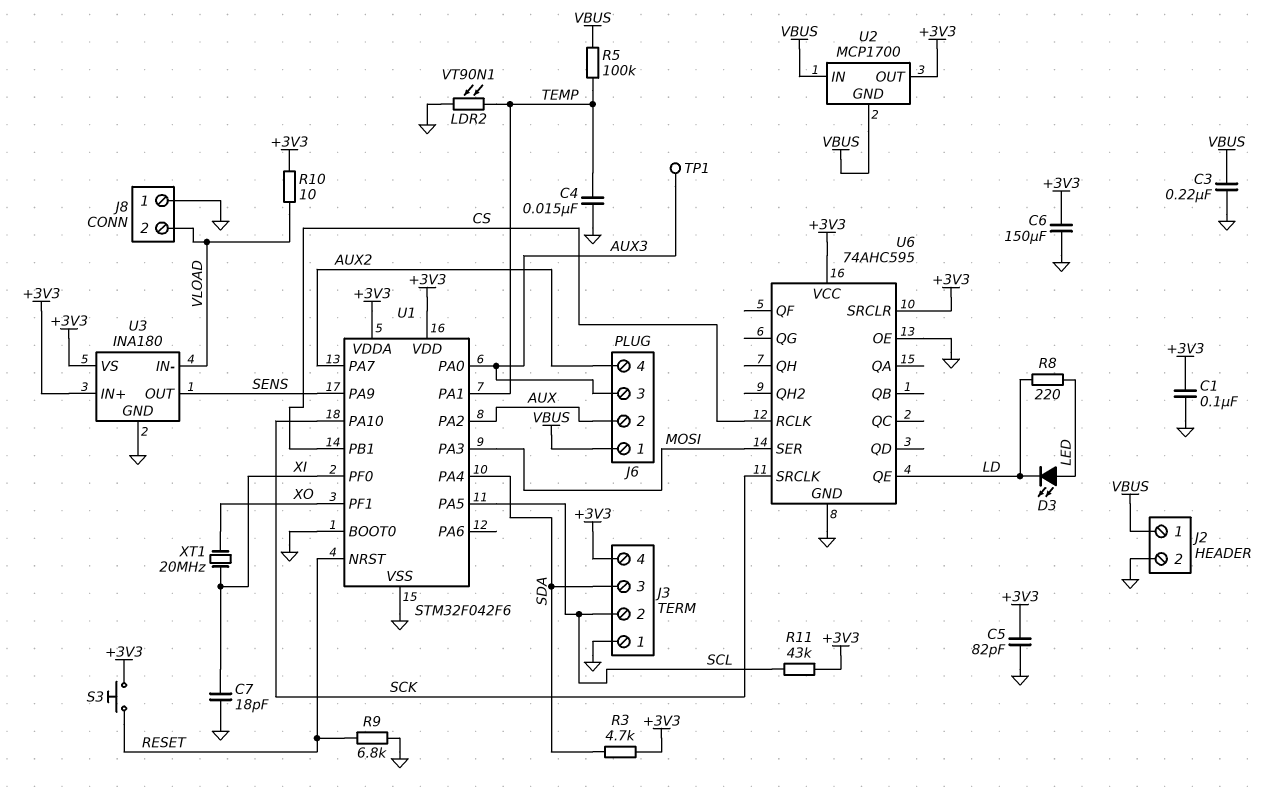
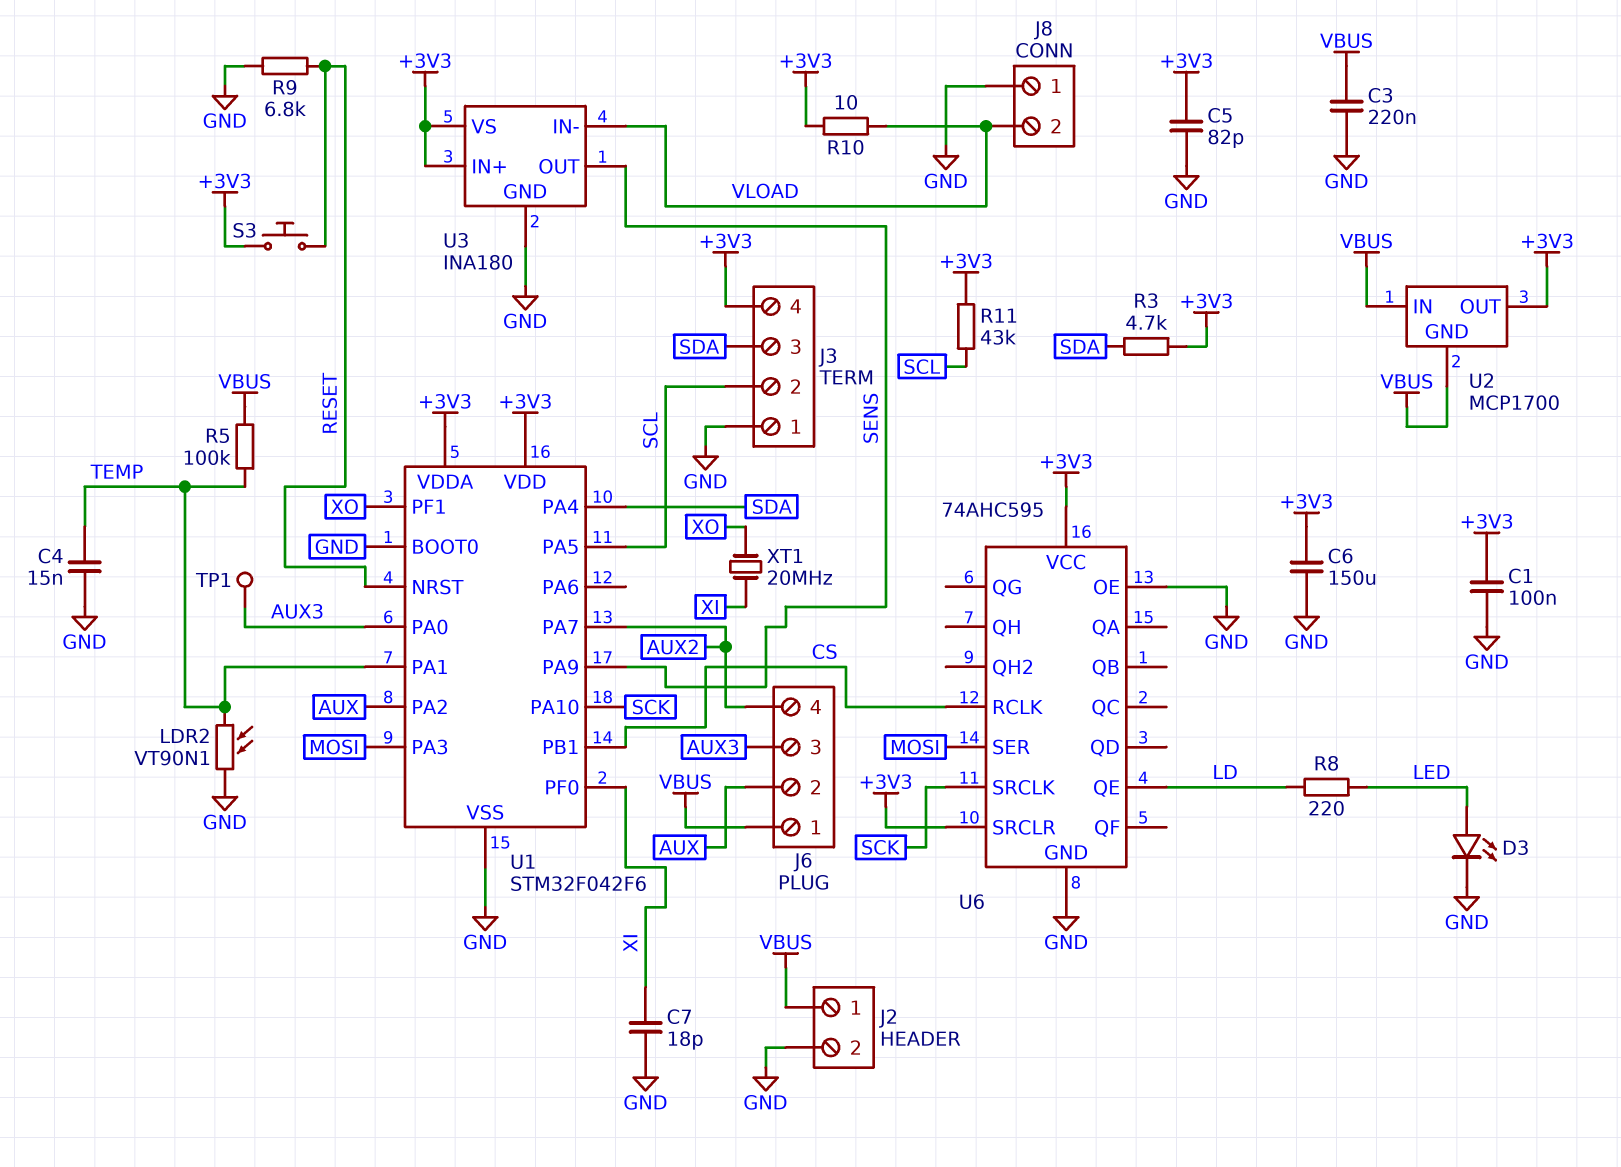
D3: LED (A LED, K LD) -> LED (A LED, K GND)

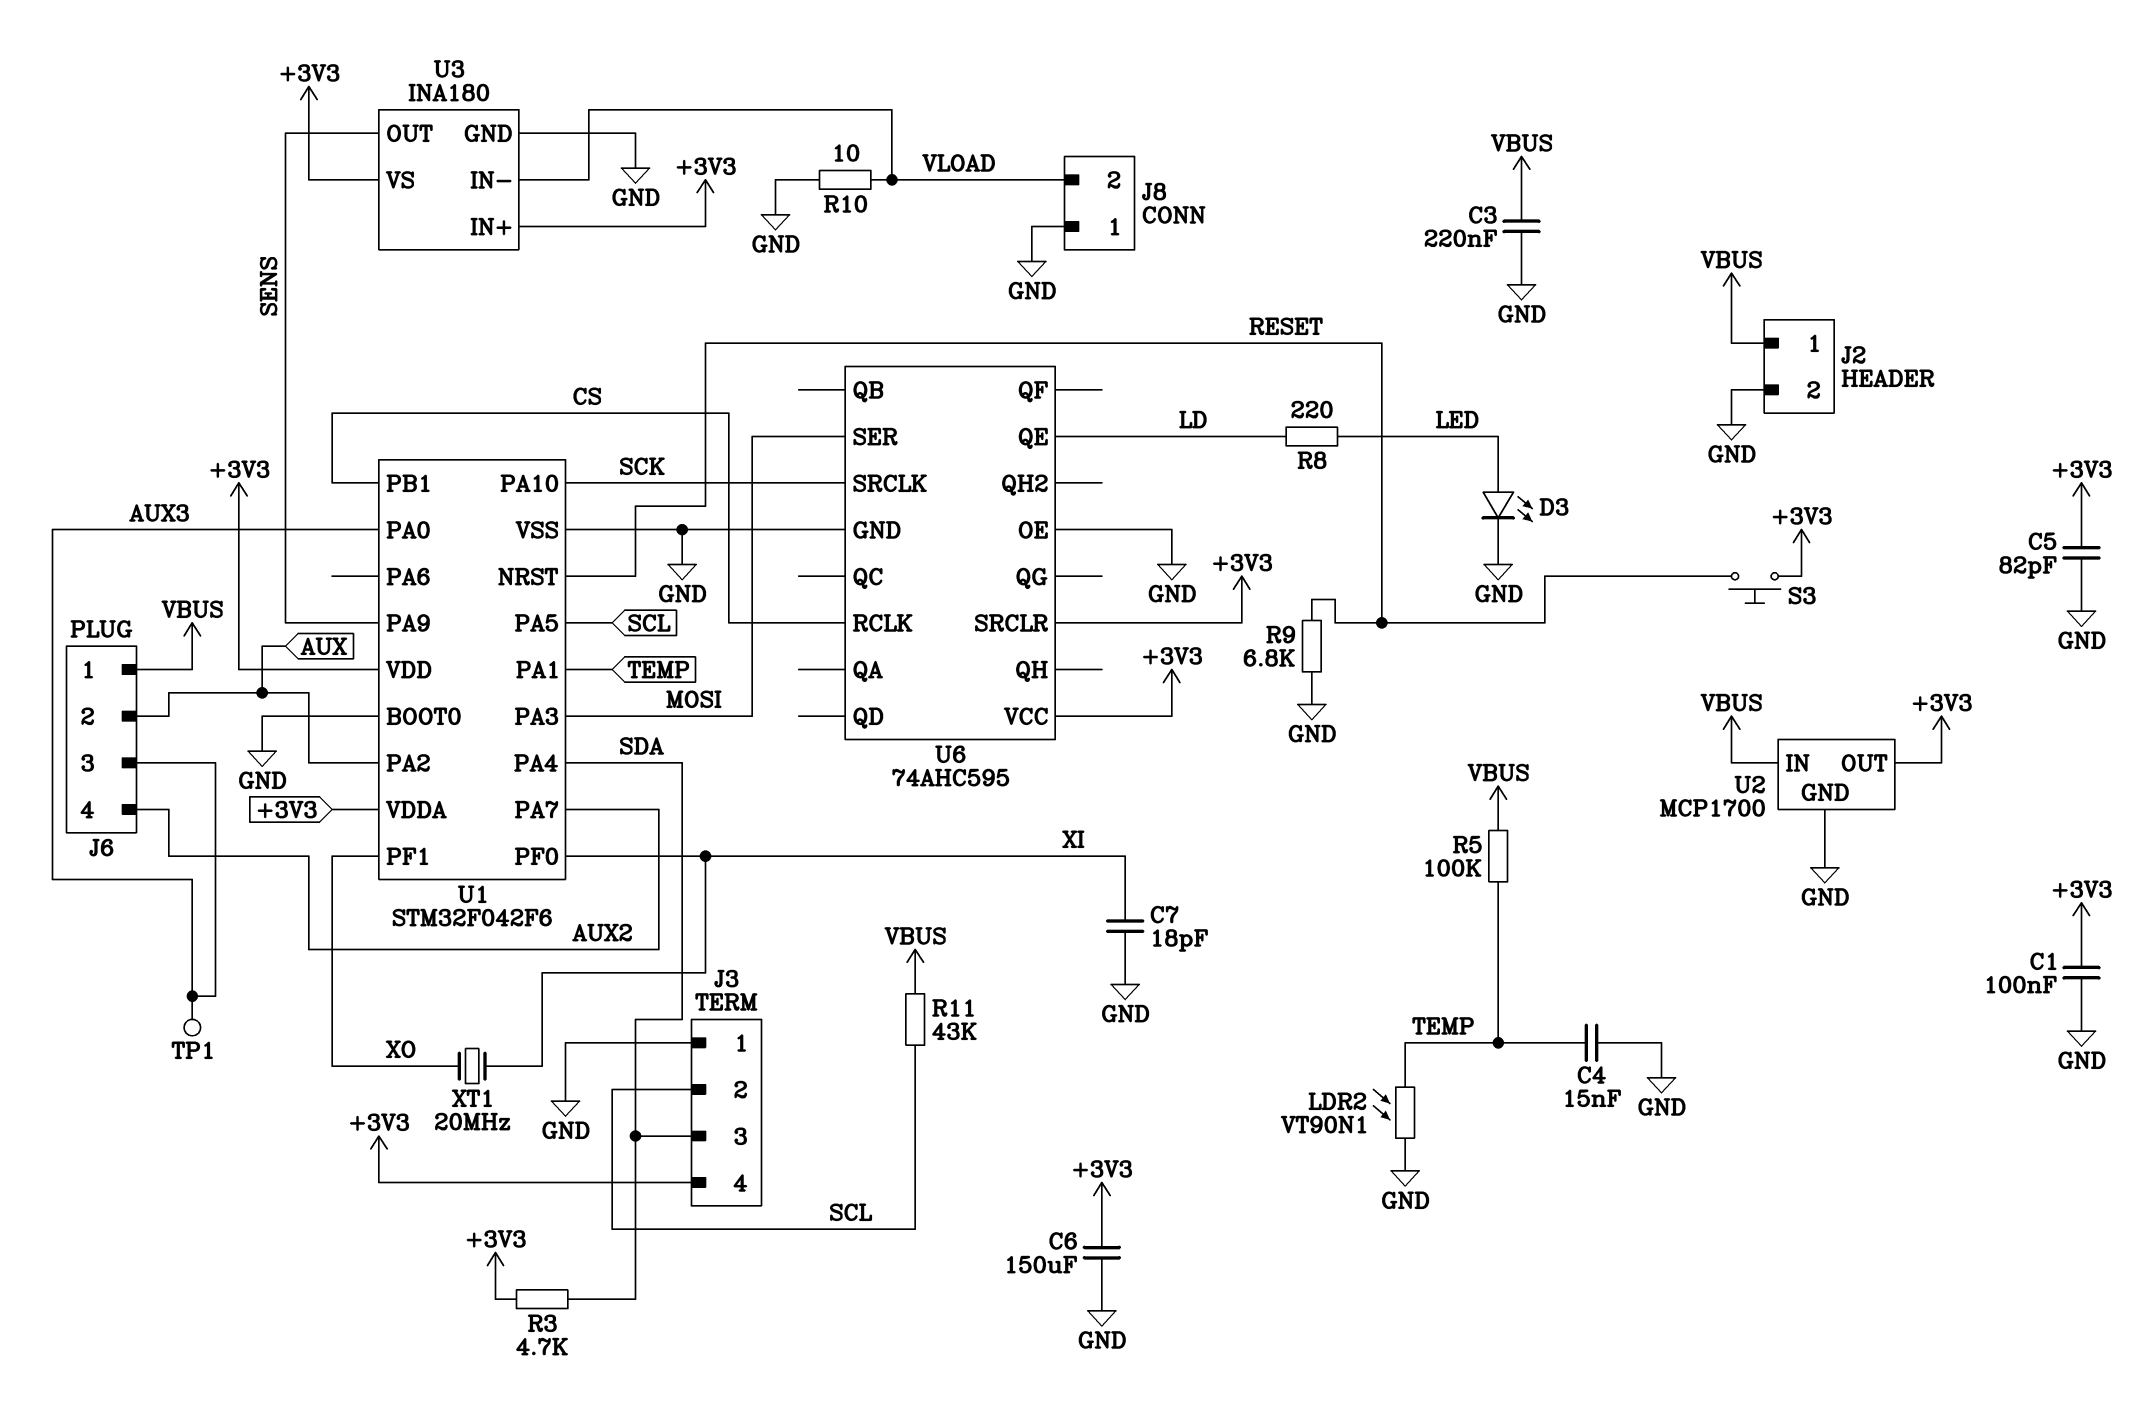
R10: 10 (+3V3, VLOAD) -> 10 (GND, VLOAD)
R11: 43k (+3V3, SCL) -> 43k (SCL, VBUS)
U2 pin GND: VBUS -> GND

